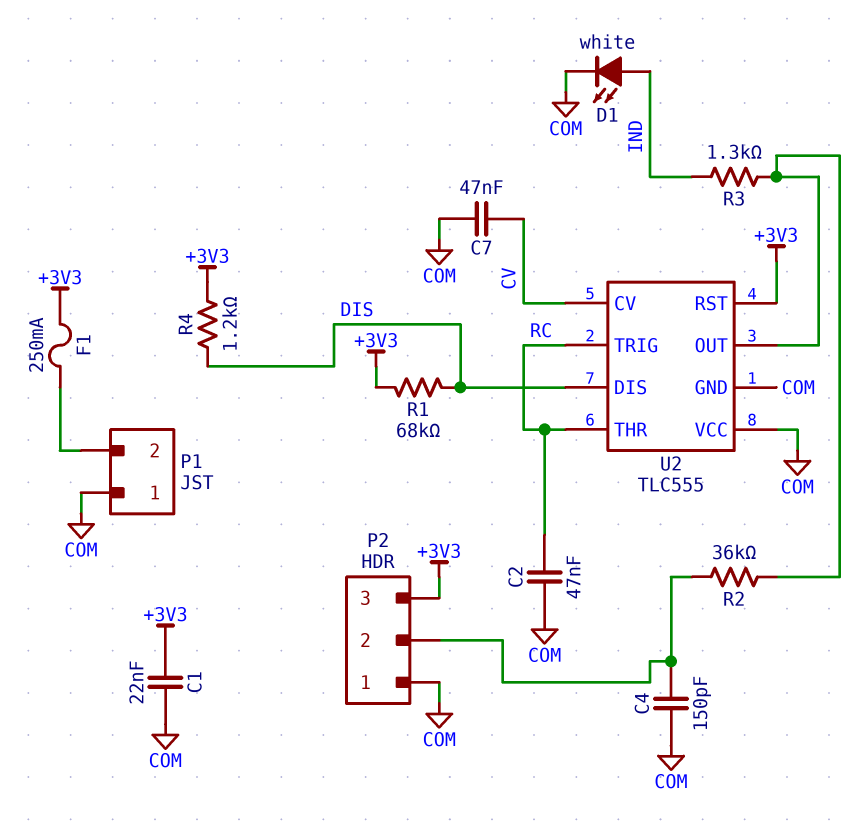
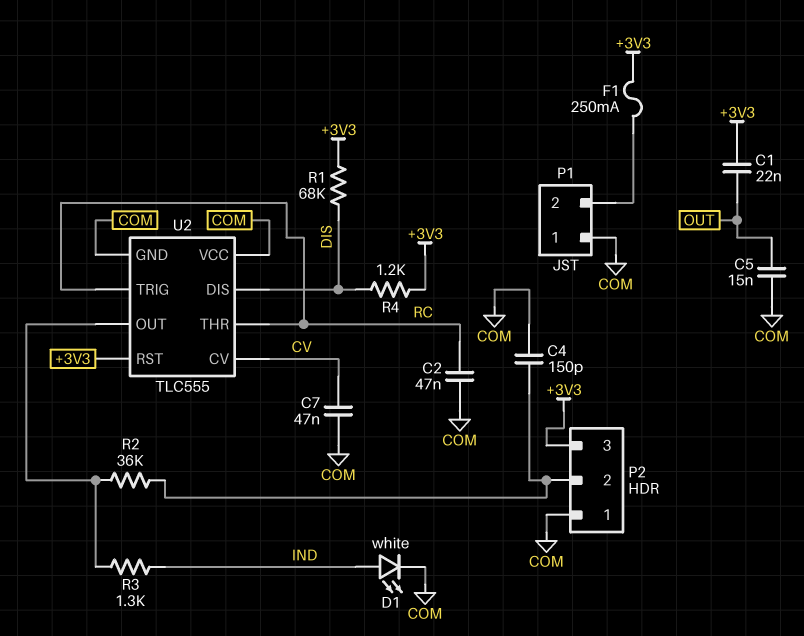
C1: 22nF (+3V3, COM) -> 22nF (+3V3, OUT)
C5: none -> 15nF (COM, OUT)

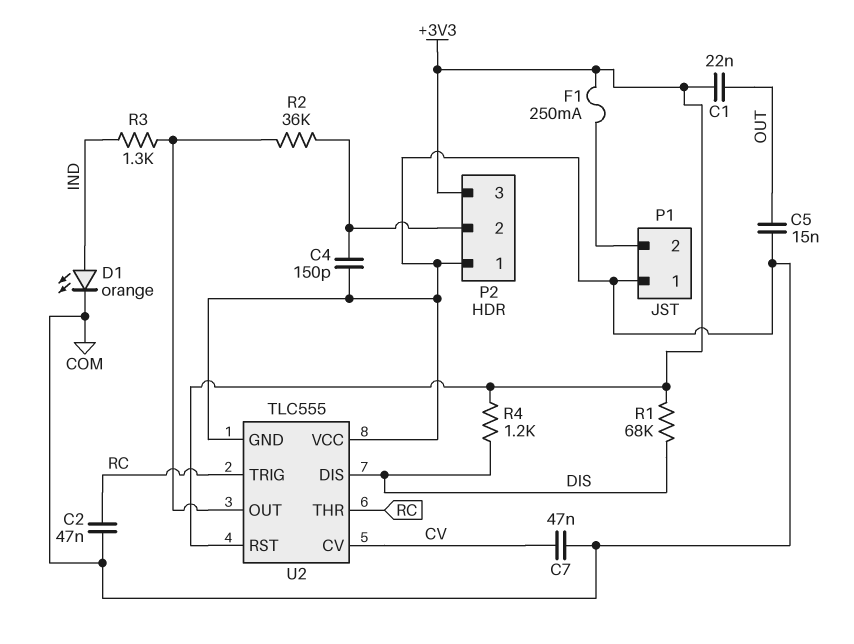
D1: LED white (A IND, K COM) -> LED orange (A IND, K COM)

